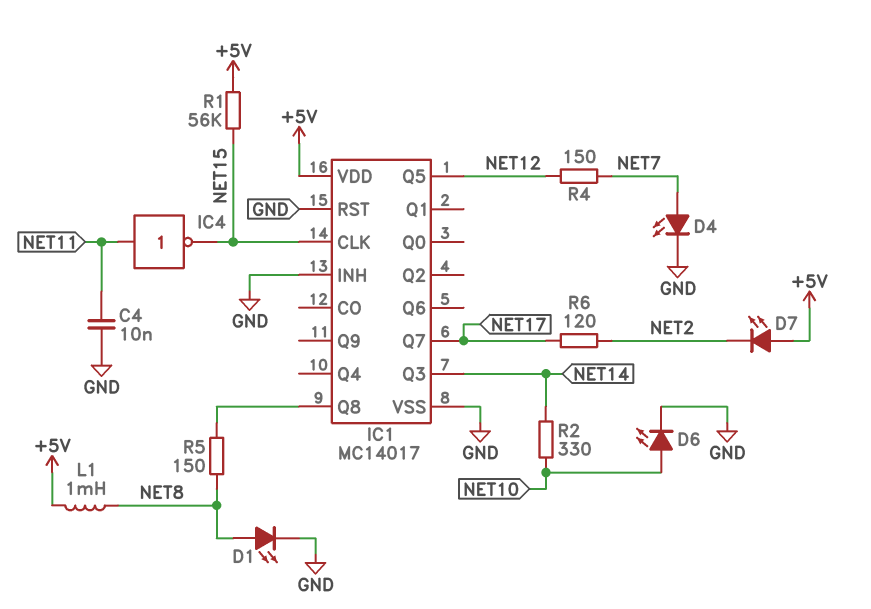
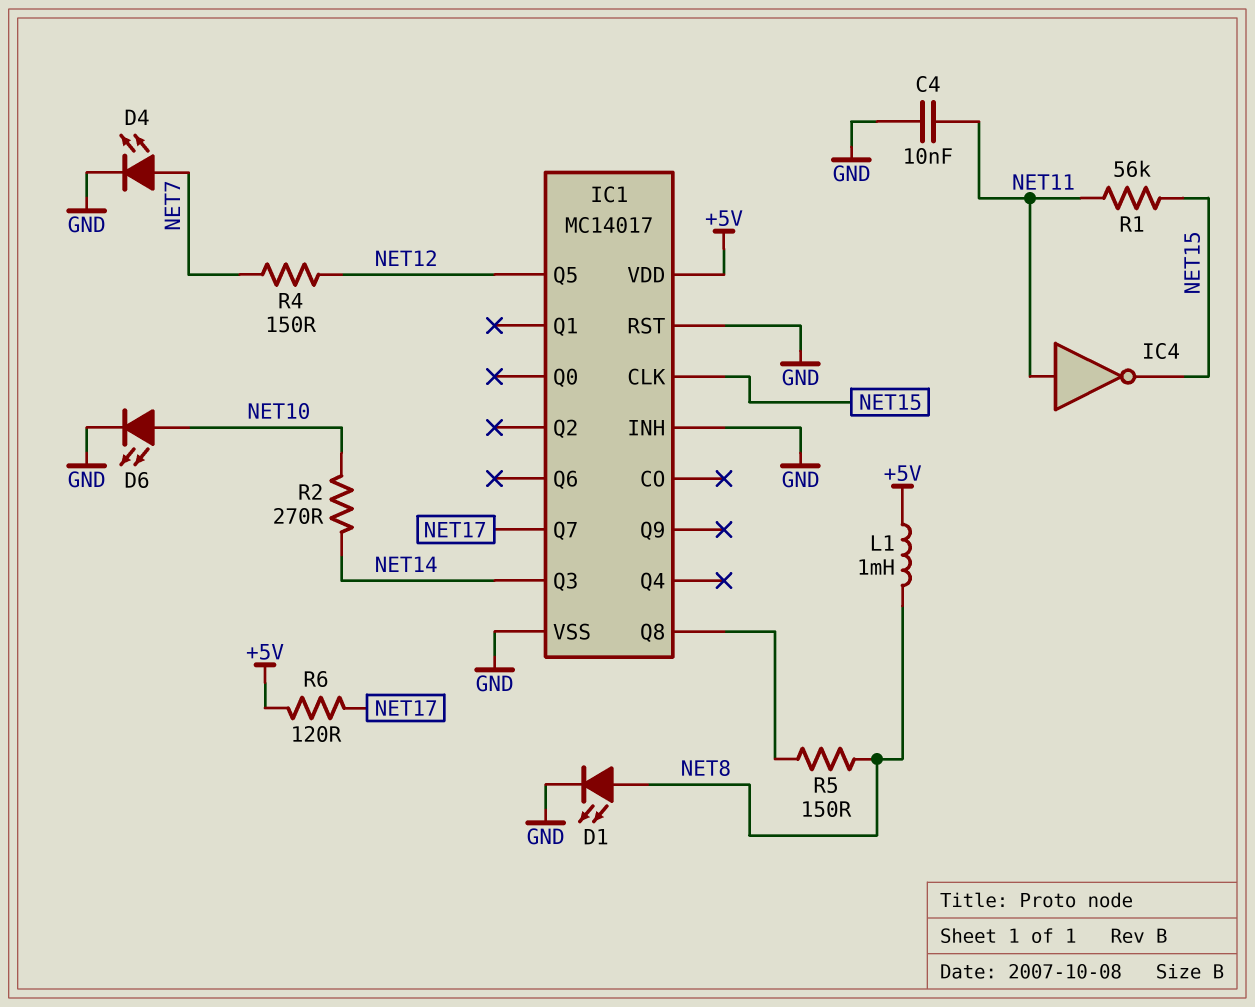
D7: LED (A +5V, K NET2) -> none
R1: 56k (+5V, NET15) -> 56k (NET11, NET15)
R2: 330 (NET10, NET14) -> 270 (NET10, NET14)
R6: 120 (NET2, NET17) -> 120 (+5V, NET17)

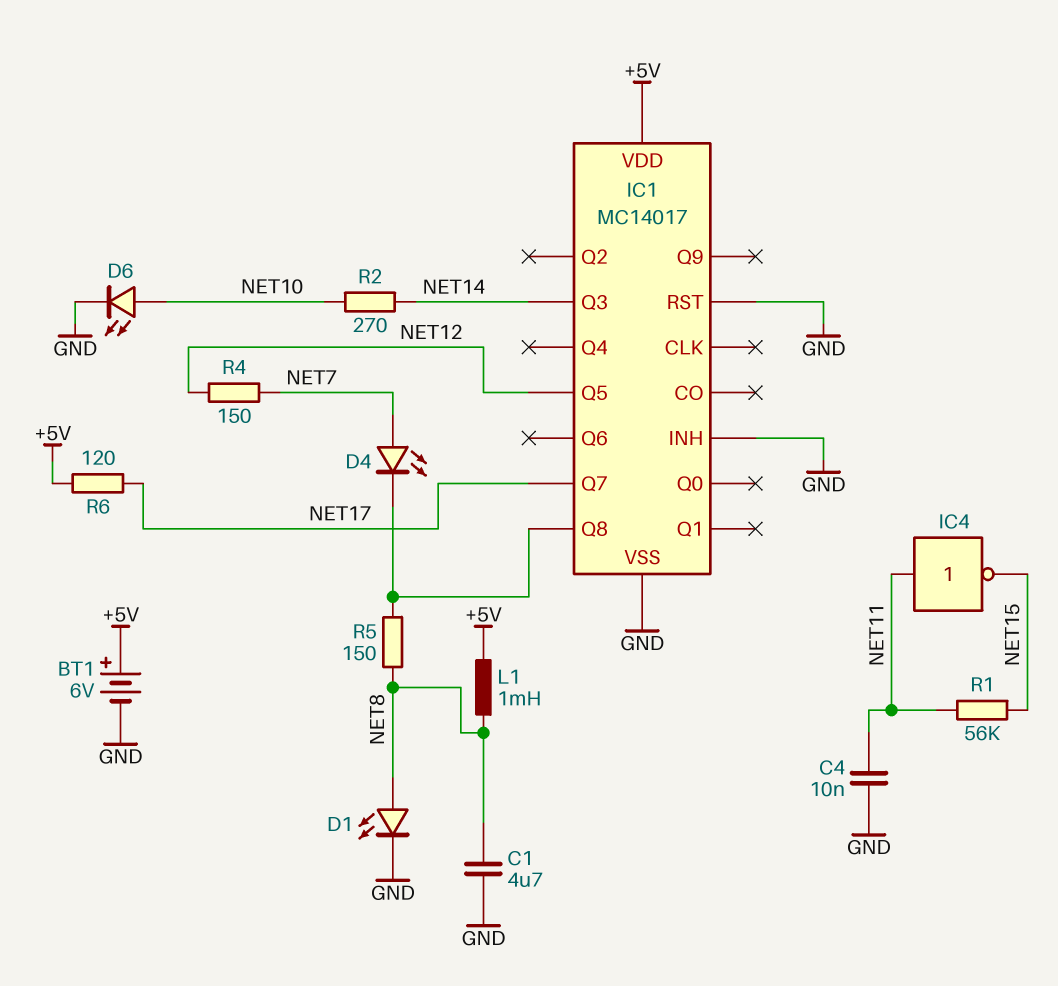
BT1: none -> 6V (plus +5V, minus GND)
C1: none -> 4.7uF (GND, NET8)
D4: LED (A NET7, K GND) -> LED (A NET7, K IC1/Q8)
IC1 pin CLK: NET15 -> none

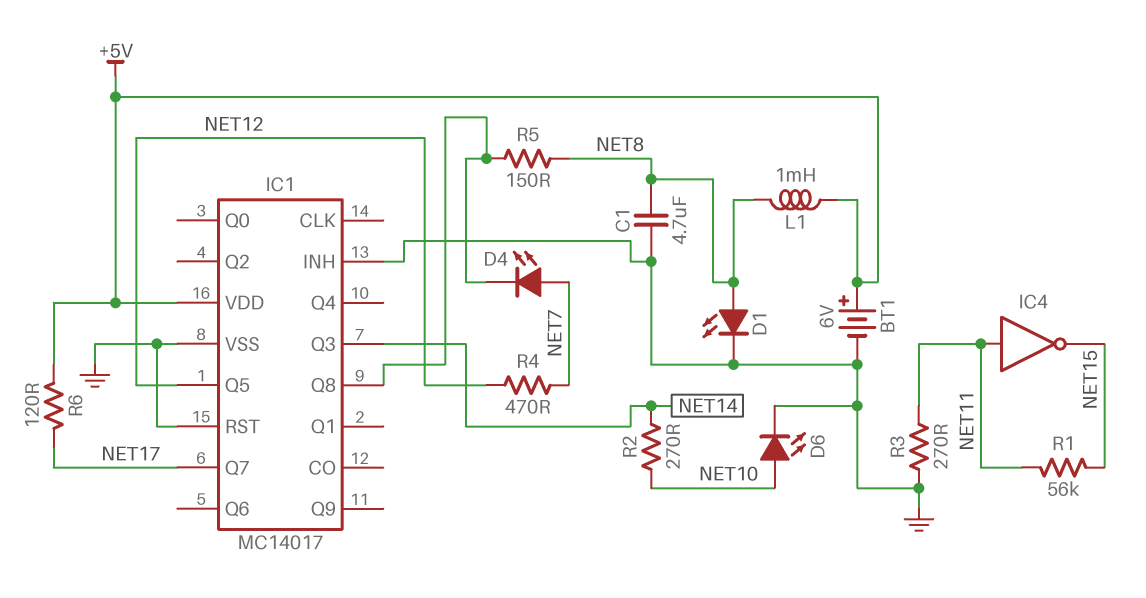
C4: 10nF (GND, NET11) -> none
R3: none -> 270 (GND, NET11)
R4: 150 (NET7, NET12) -> 470 (NET7, NET12)

